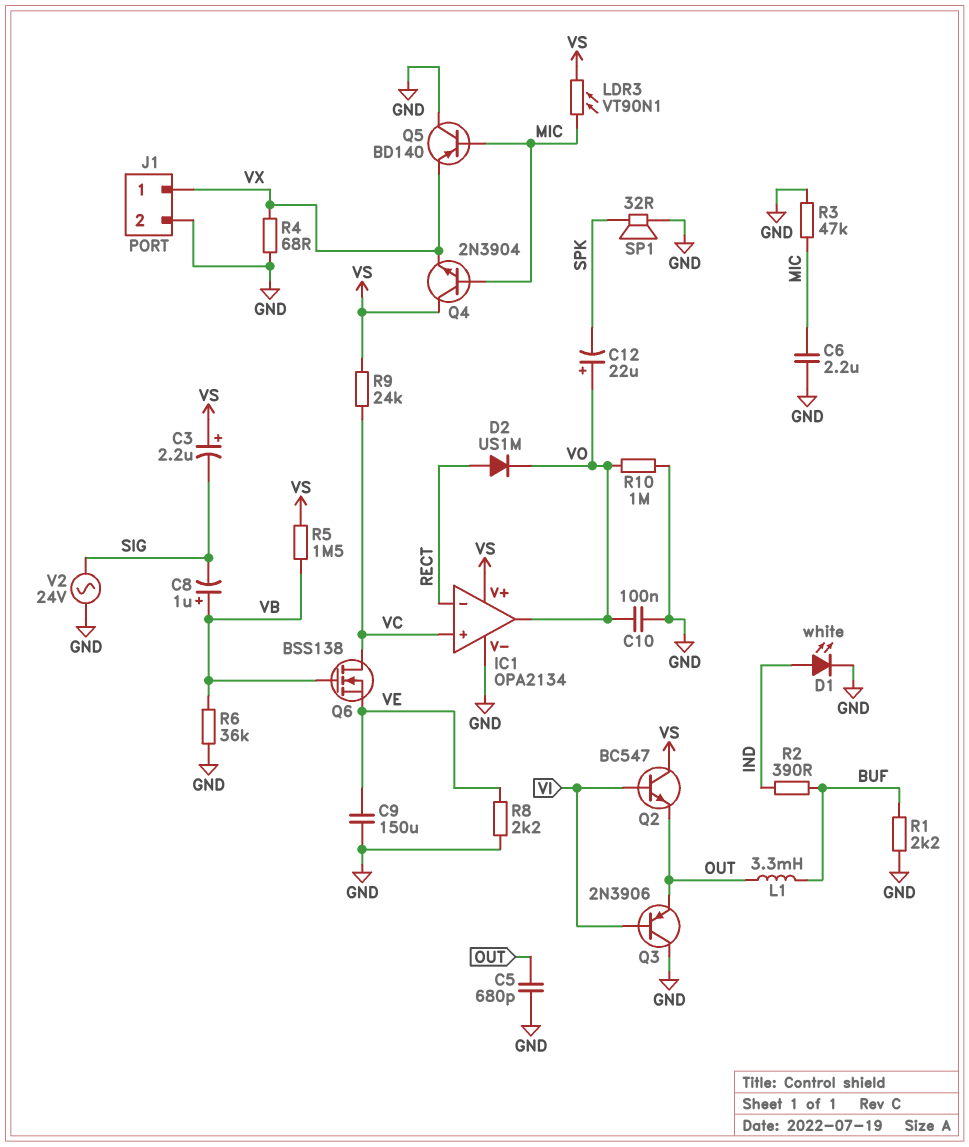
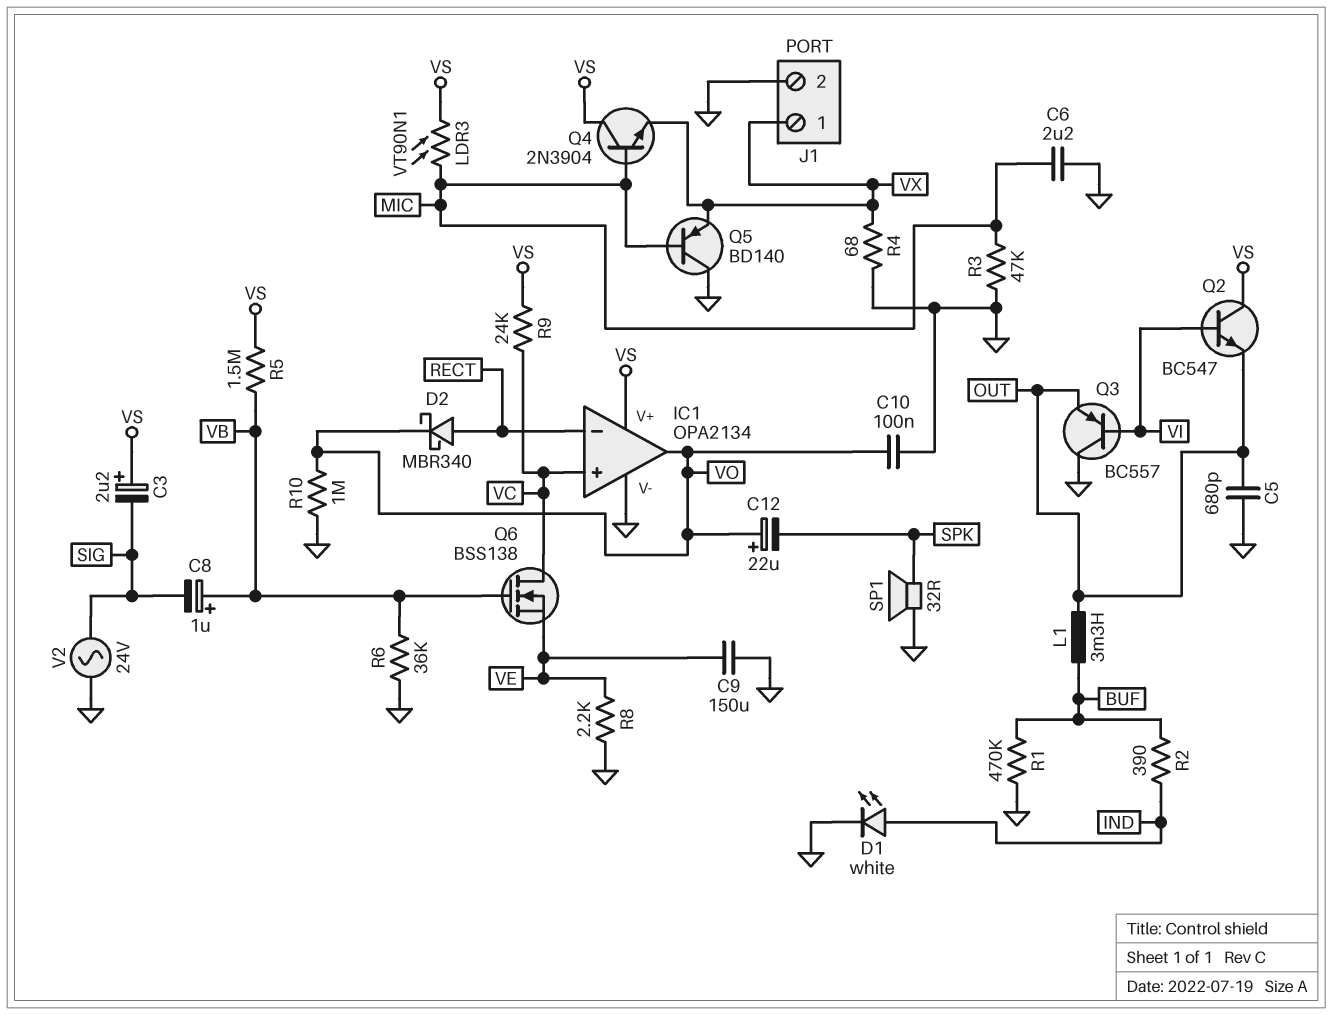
D2: diode US1M (A RECT, K VO) -> schottky MBR340 (A RECT, K VO)
Q3: PNP 2N3906 (B VI, C GND, E OUT) -> PNP BC557 (B VI, C GND, E OUT)
R1: 2.2k (BUF, GND) -> 470k (BUF, GND)

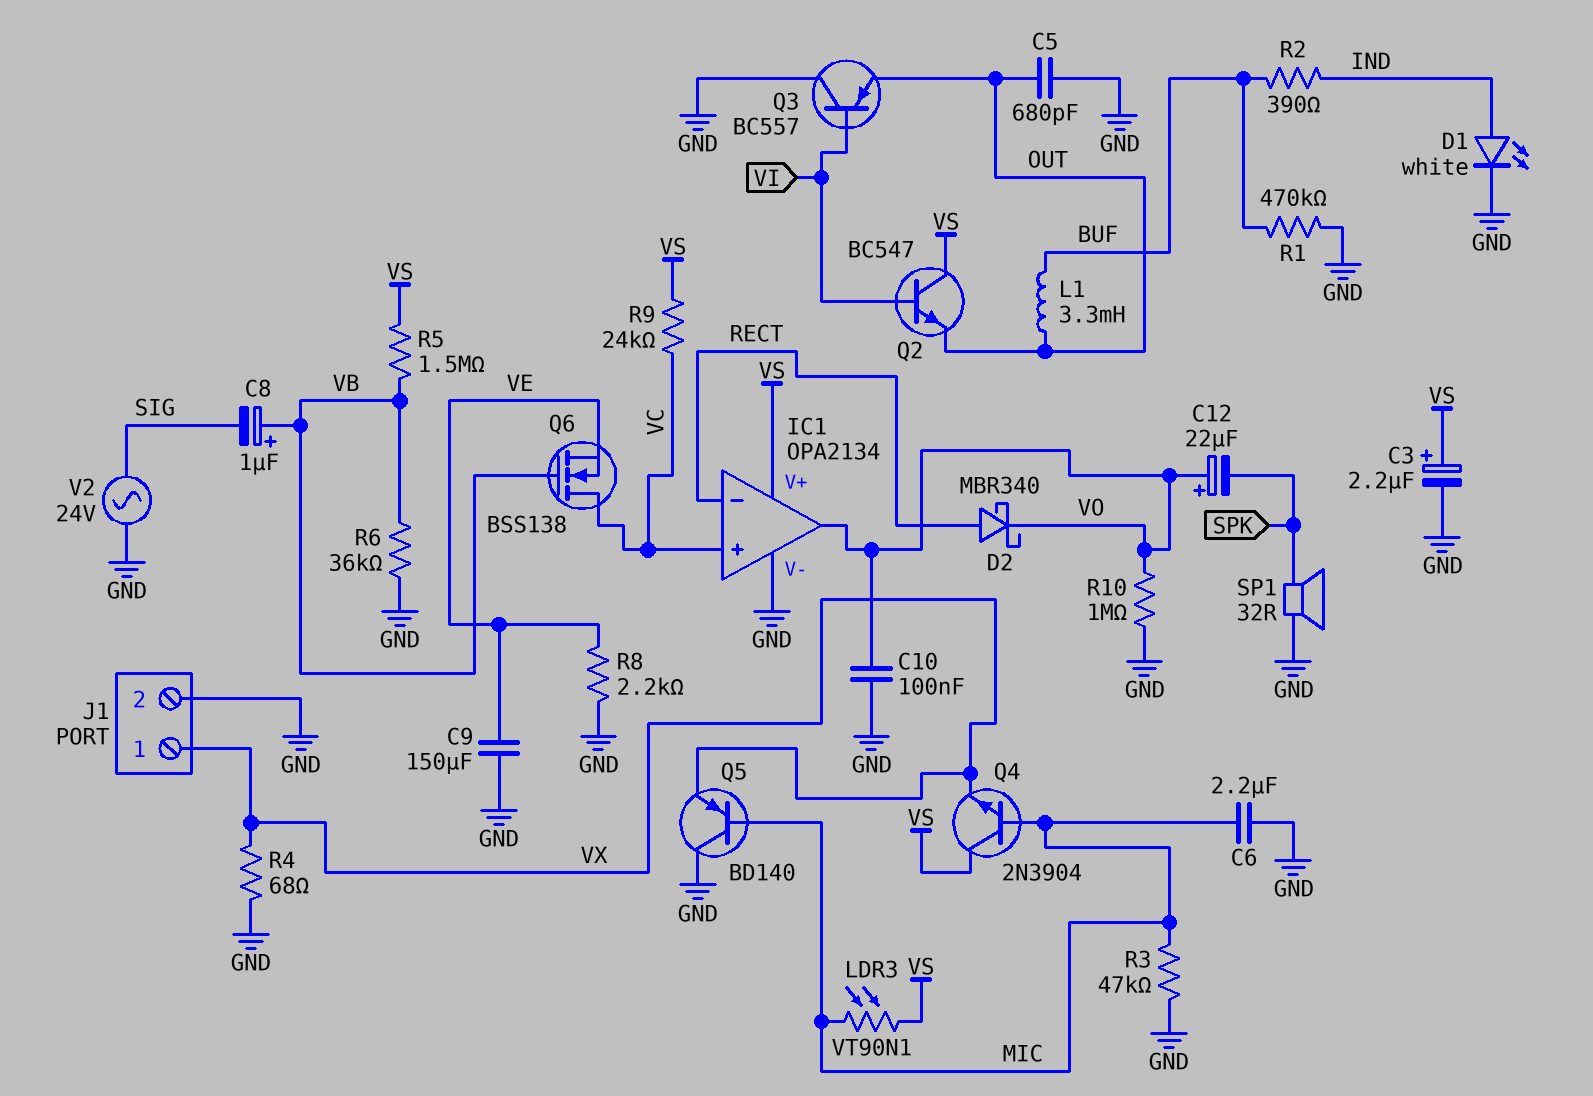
C3: 2.2uF (plus VS, minus SIG) -> 2.2uF (plus VS, minus GND)

